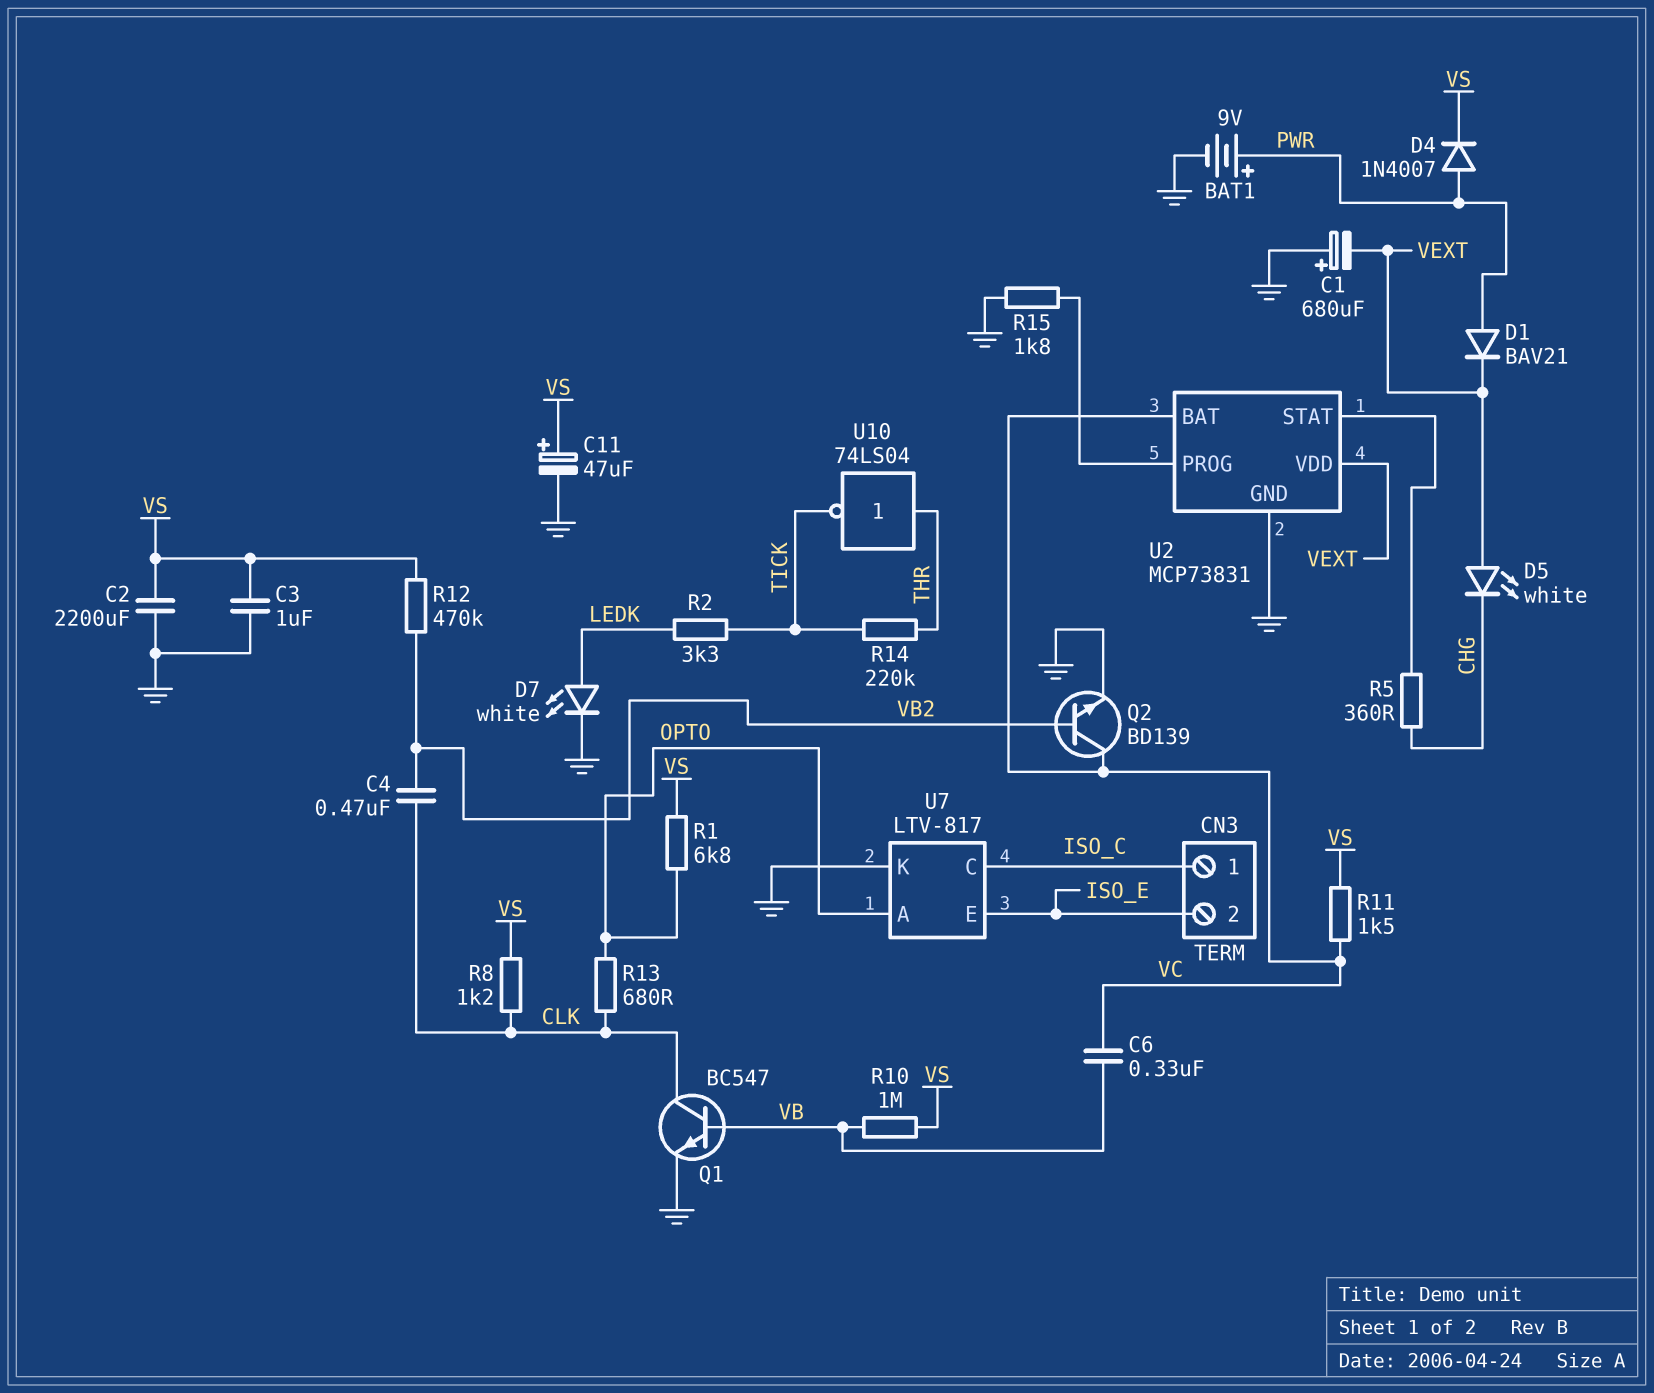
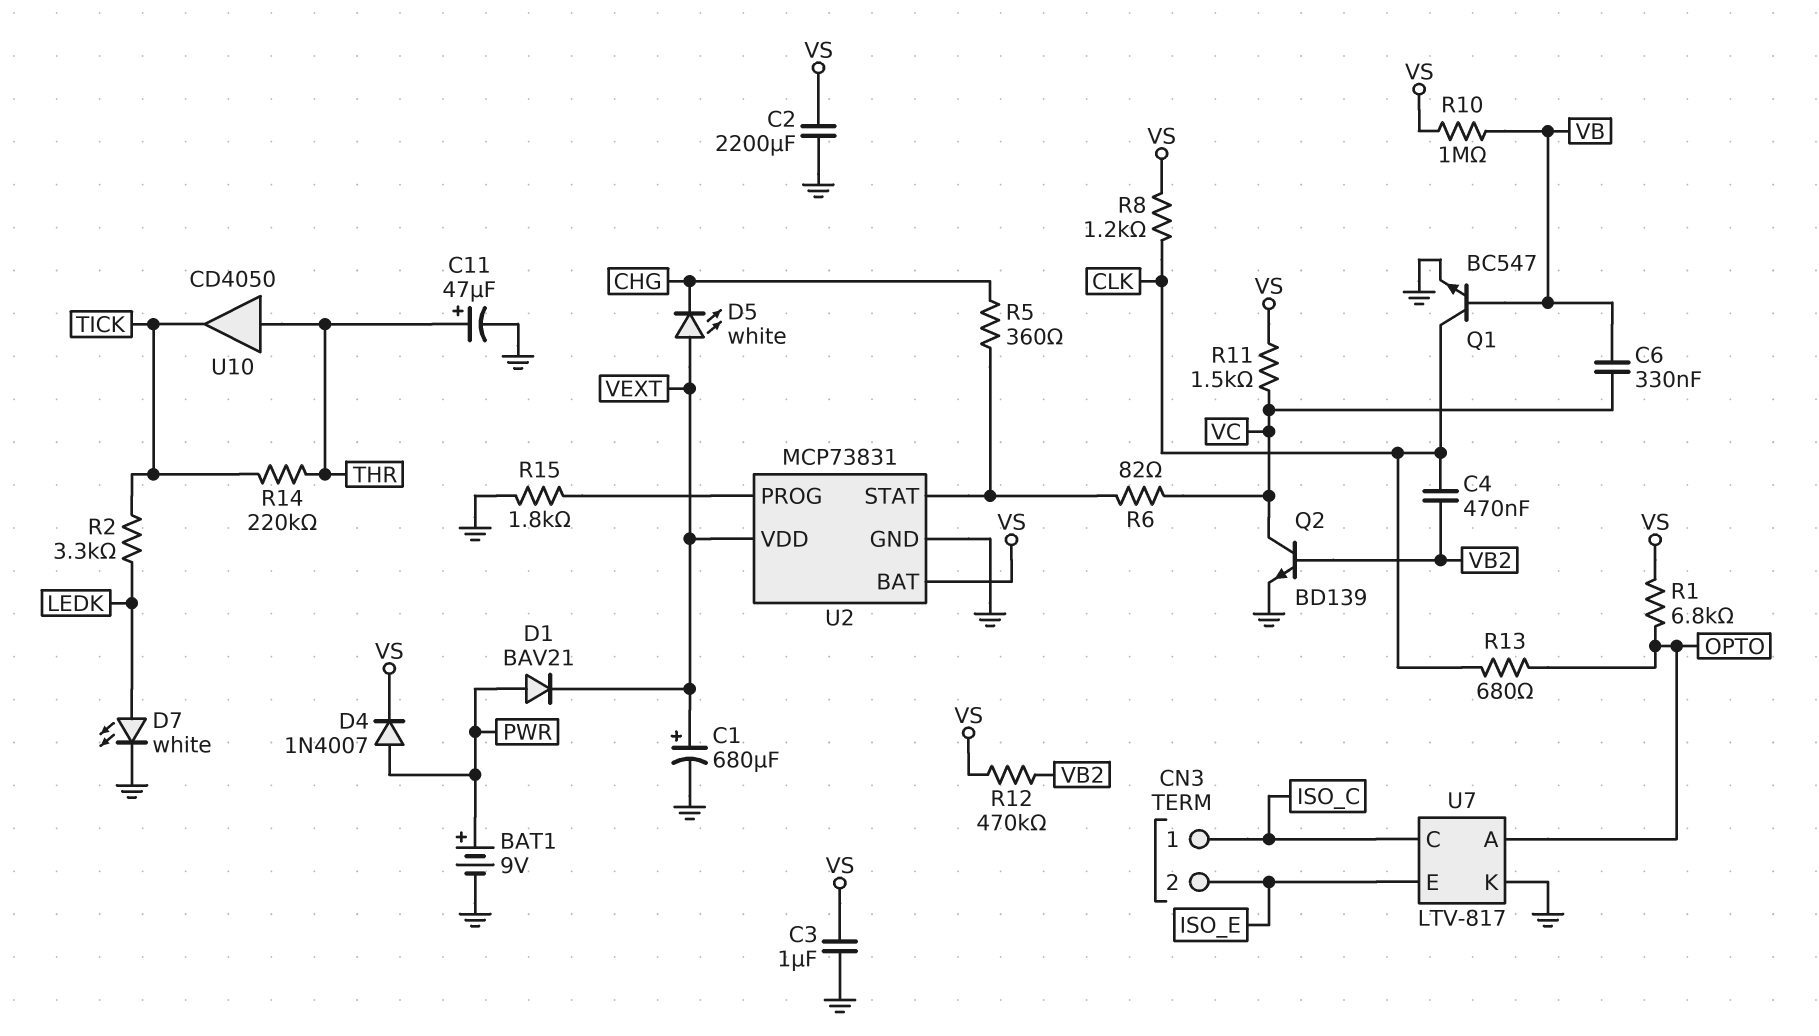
C1: 680uF (plus GND, minus VEXT) -> 680uF (plus VEXT, minus GND)
C11: 47uF (plus VS, minus GND) -> 47uF (plus THR, minus GND)
R6: none -> 82 (U2/STAT, VC)
U2 pin BAT: VC -> VS
U10: NOT 74LS04 (in THR, out TICK) -> buffer CD4050 (in THR, out TICK)

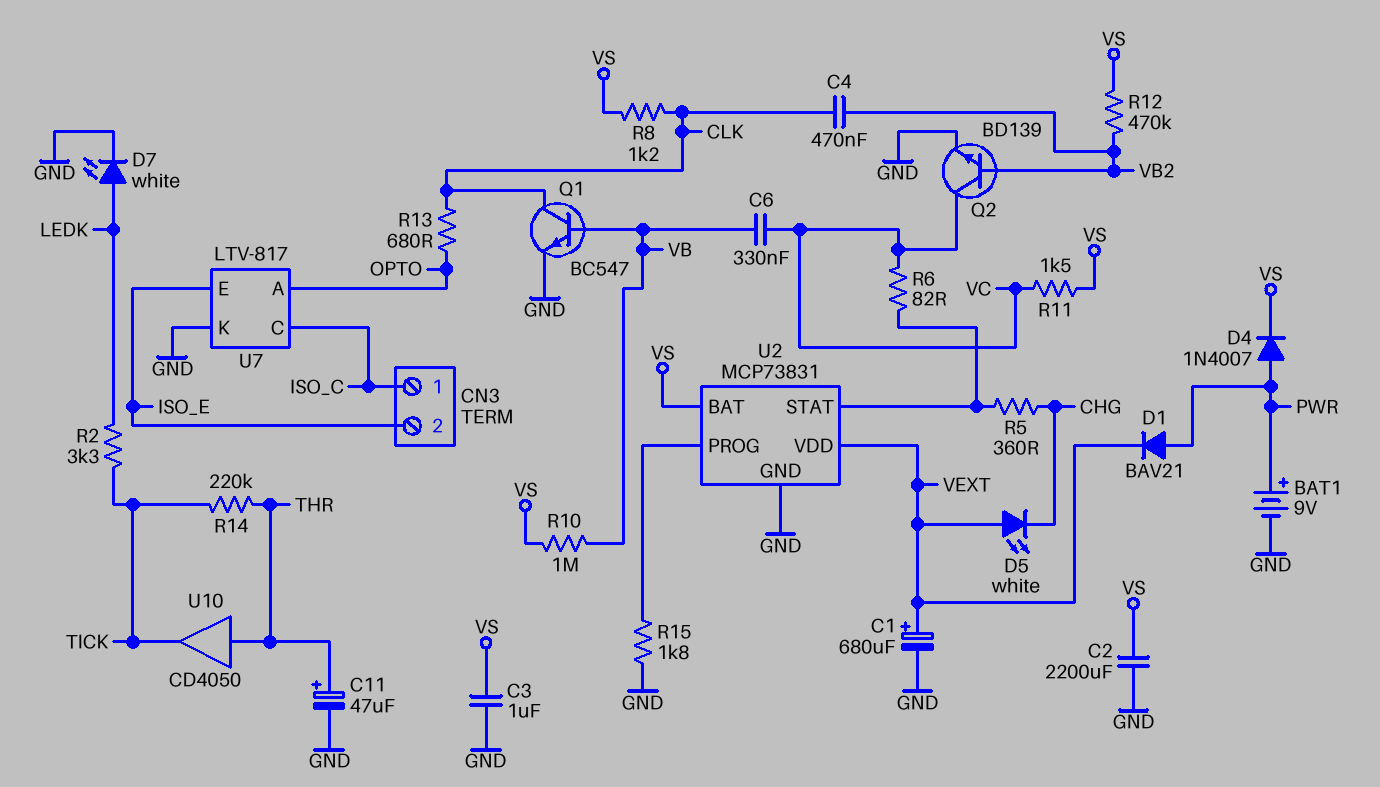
R1: 6.8k (OPTO, VS) -> none

